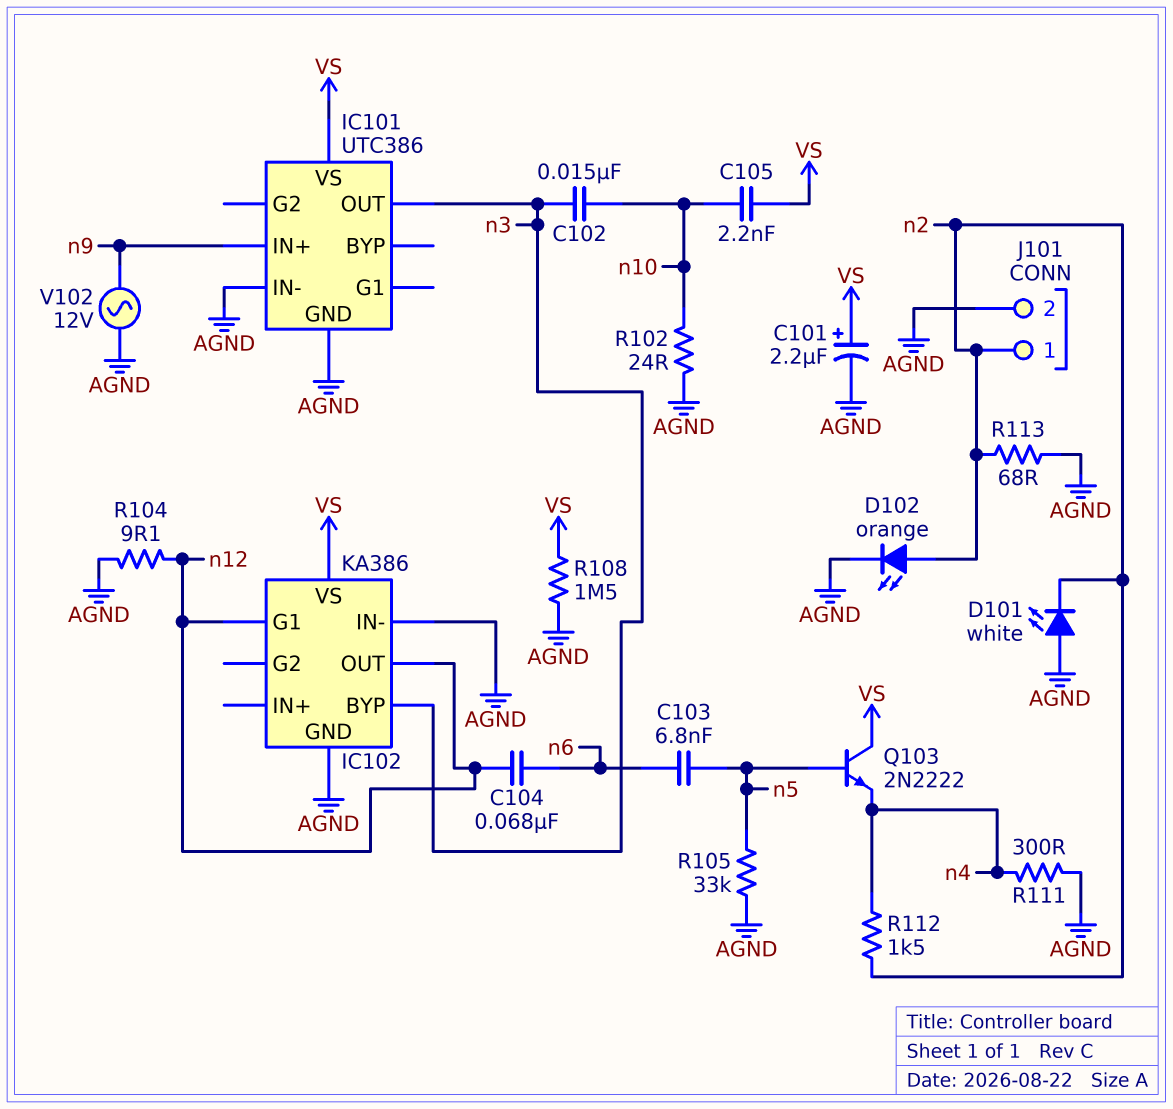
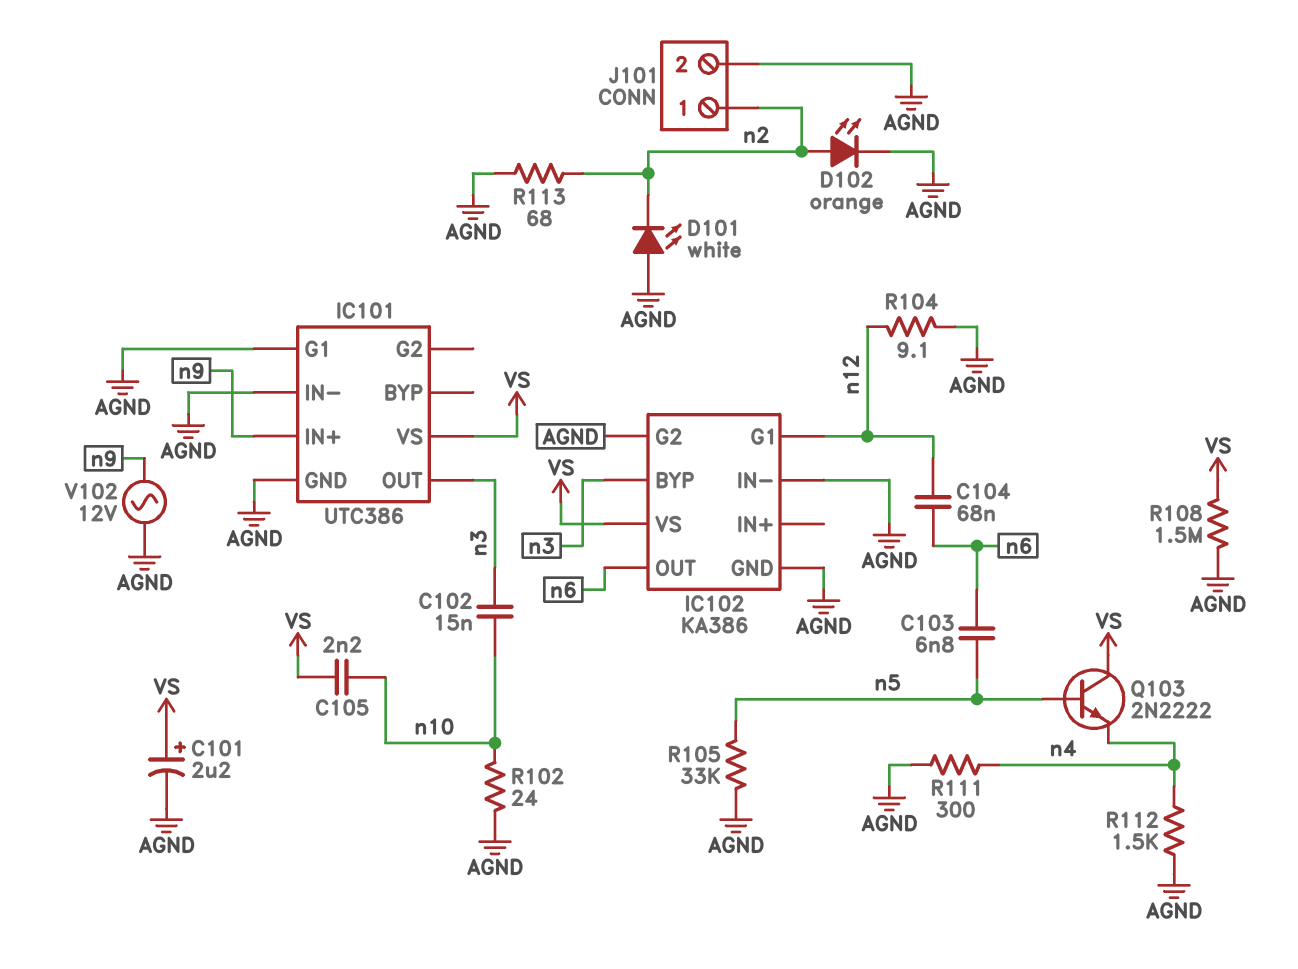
IC101 pin G1: none -> AGND
IC102 pin G2: none -> AGND
IC102 pin OUT: n12 -> n6
R112: 1.5k (n2, n4) -> 1.5k (AGND, n4)

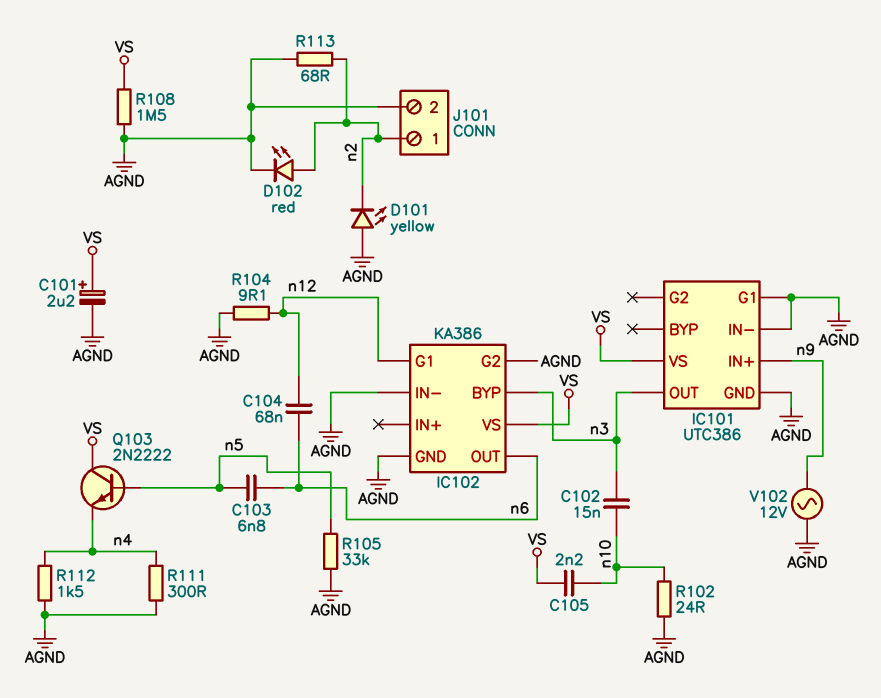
D101: LED white (A AGND, K n2) -> LED yellow (A AGND, K n2)
D102: LED orange (A n2, K AGND) -> LED red (A n2, K AGND)

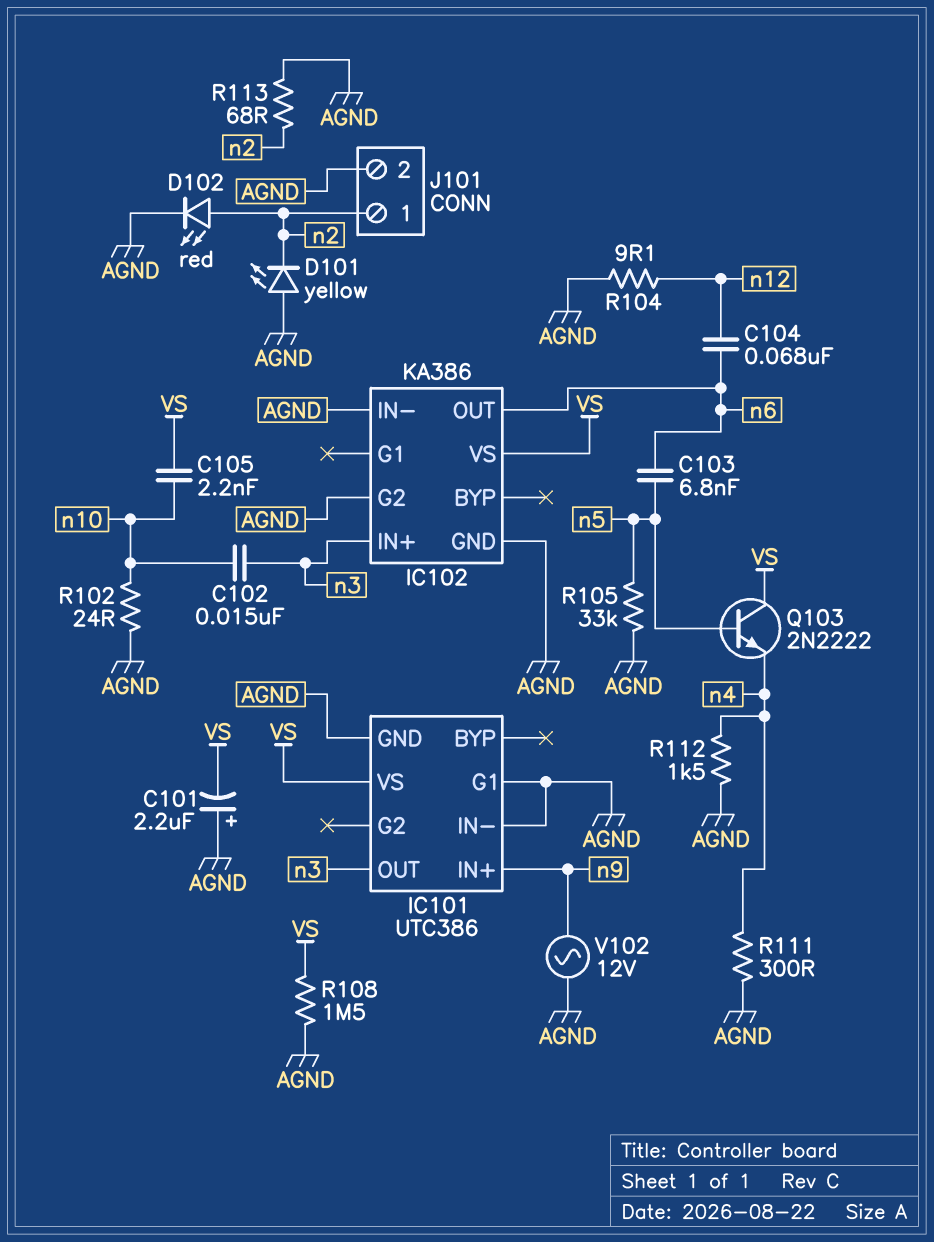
C101: 2.2uF (plus VS, minus AGND) -> 2.2uF (plus AGND, minus VS)
IC102 pin BYP: n3 -> none
IC102 pin G1: n12 -> none
IC102 pin IN+: none -> n3

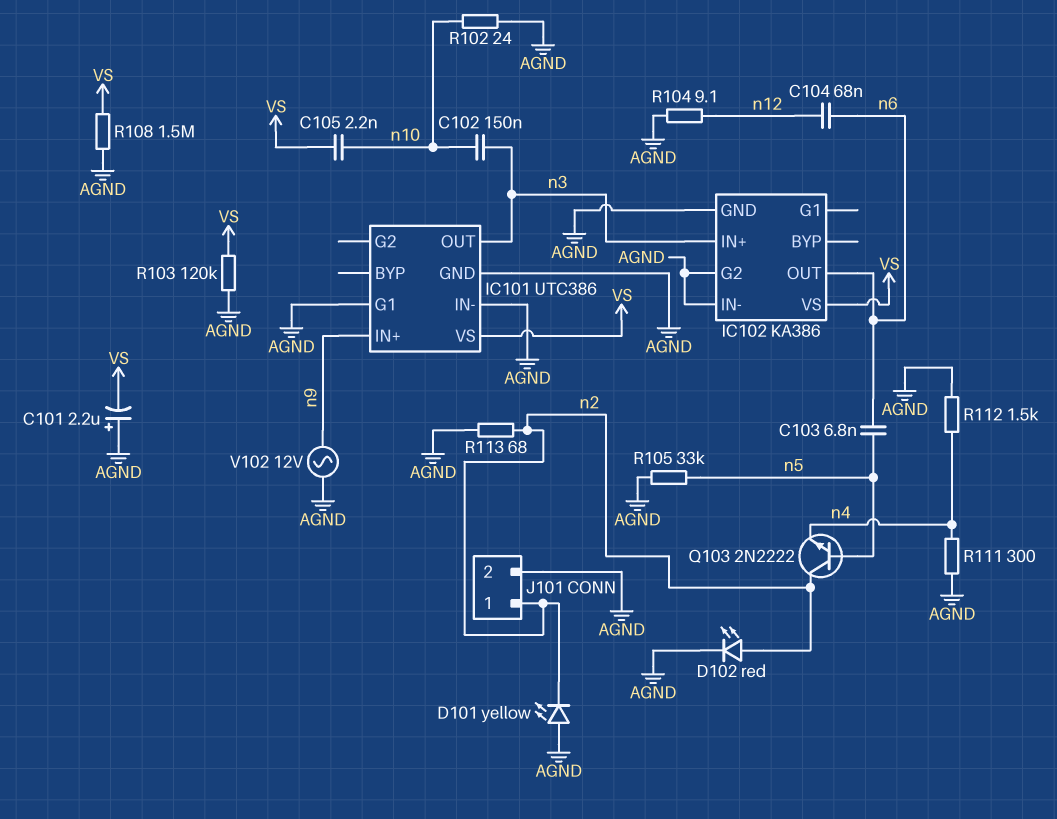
C102: 15nF (n3, n10) -> 150nF (n3, n10)
Q103: NPN 2N2222 (B n5, C VS, E n4) -> NPN 2N2222 (B n5, C n2, E n4)
R103: none -> 120k (AGND, VS)

